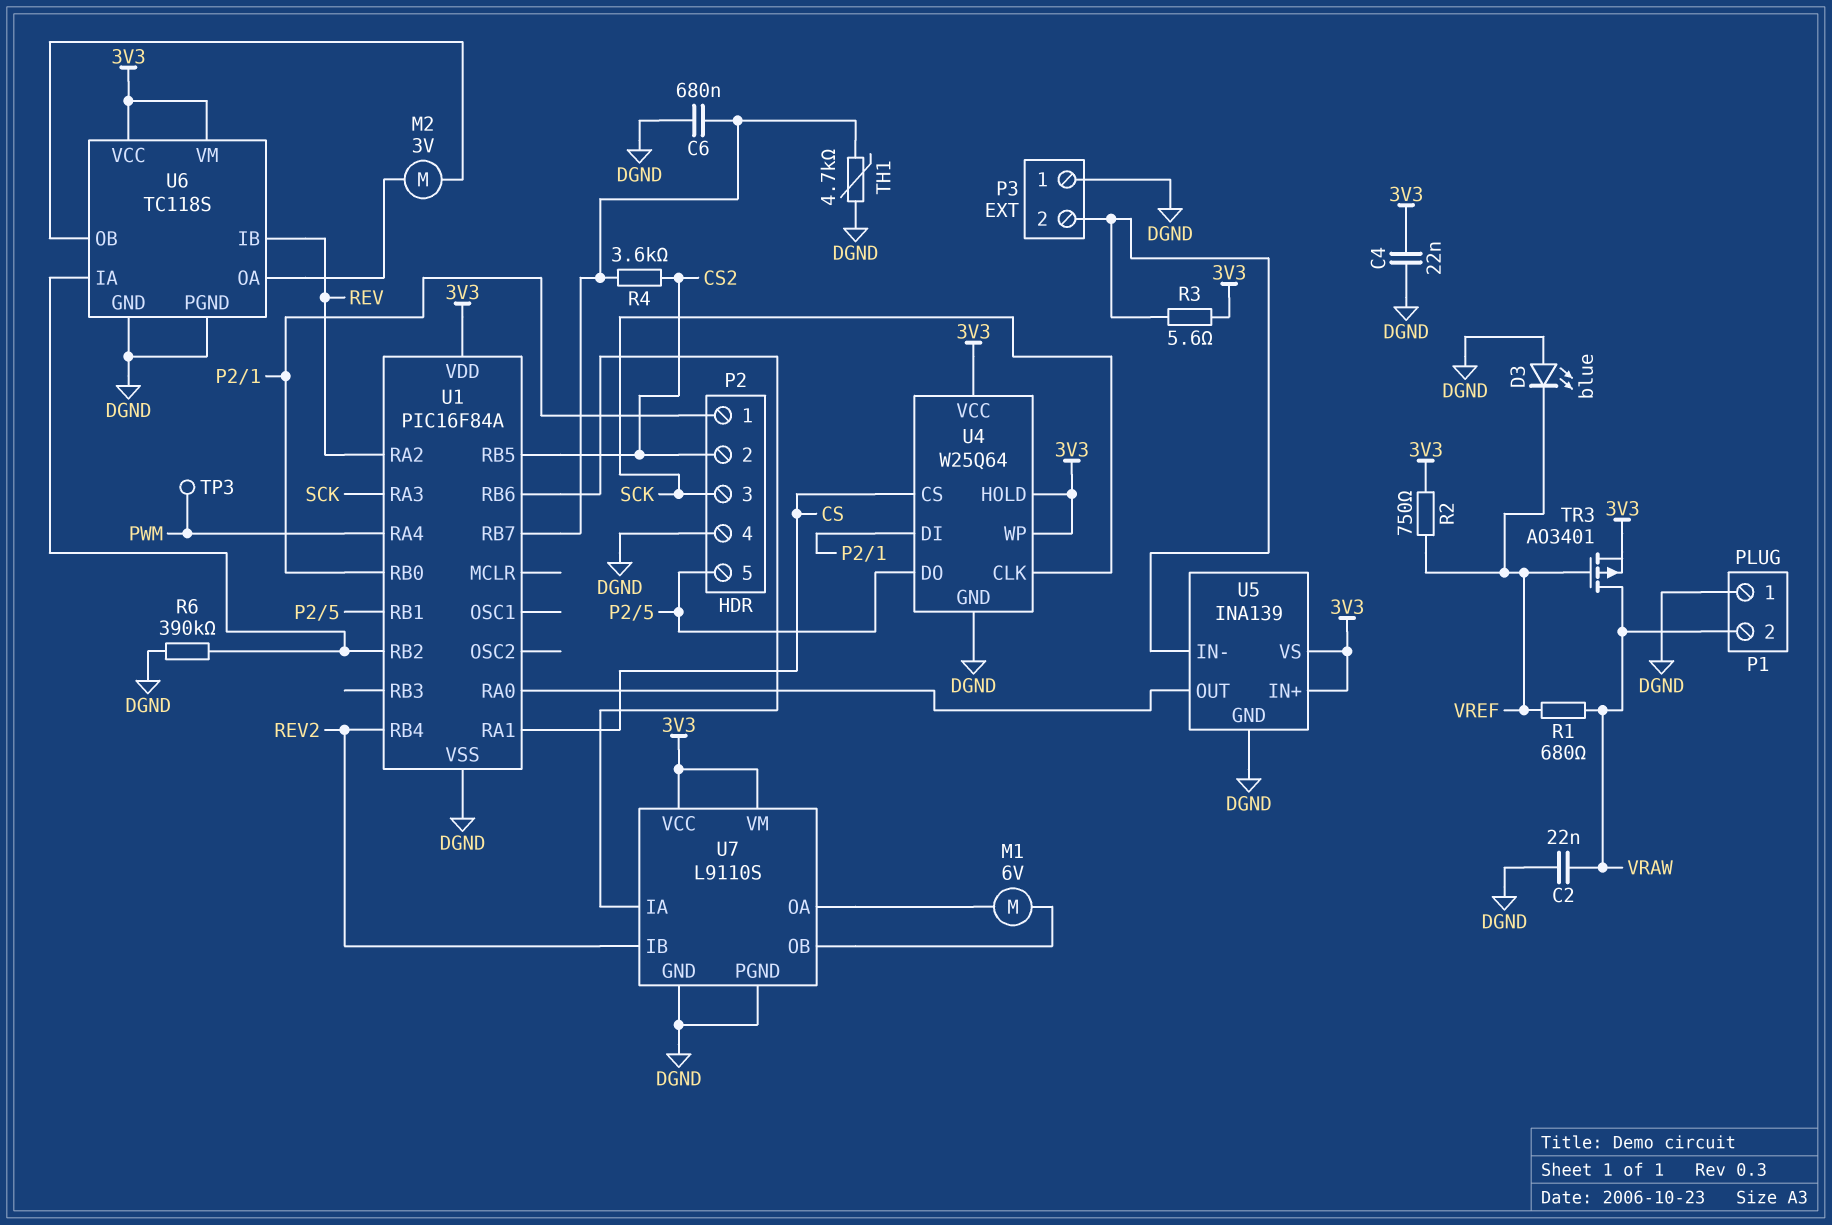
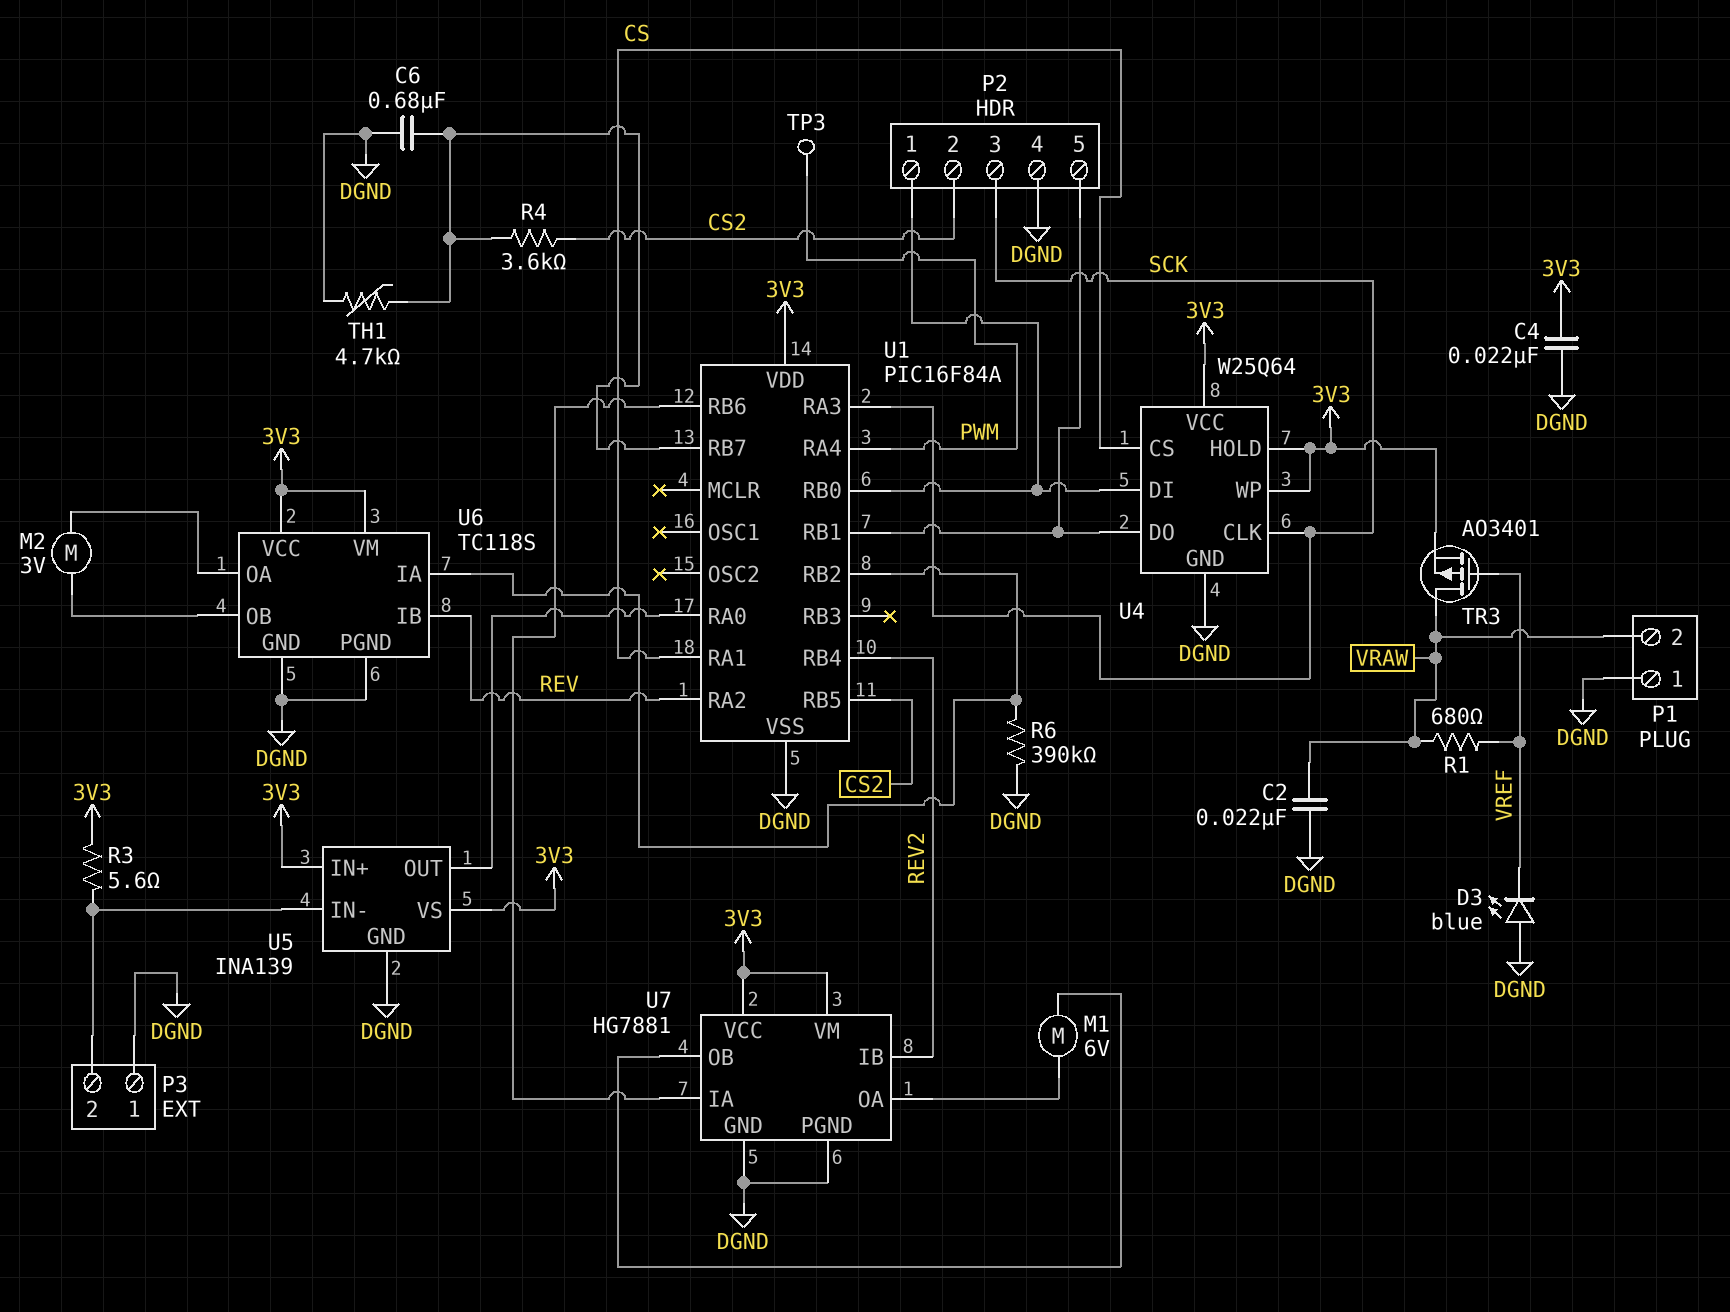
R2: 750 (3V3, VREF) -> none
U7: L9110S -> HG7881

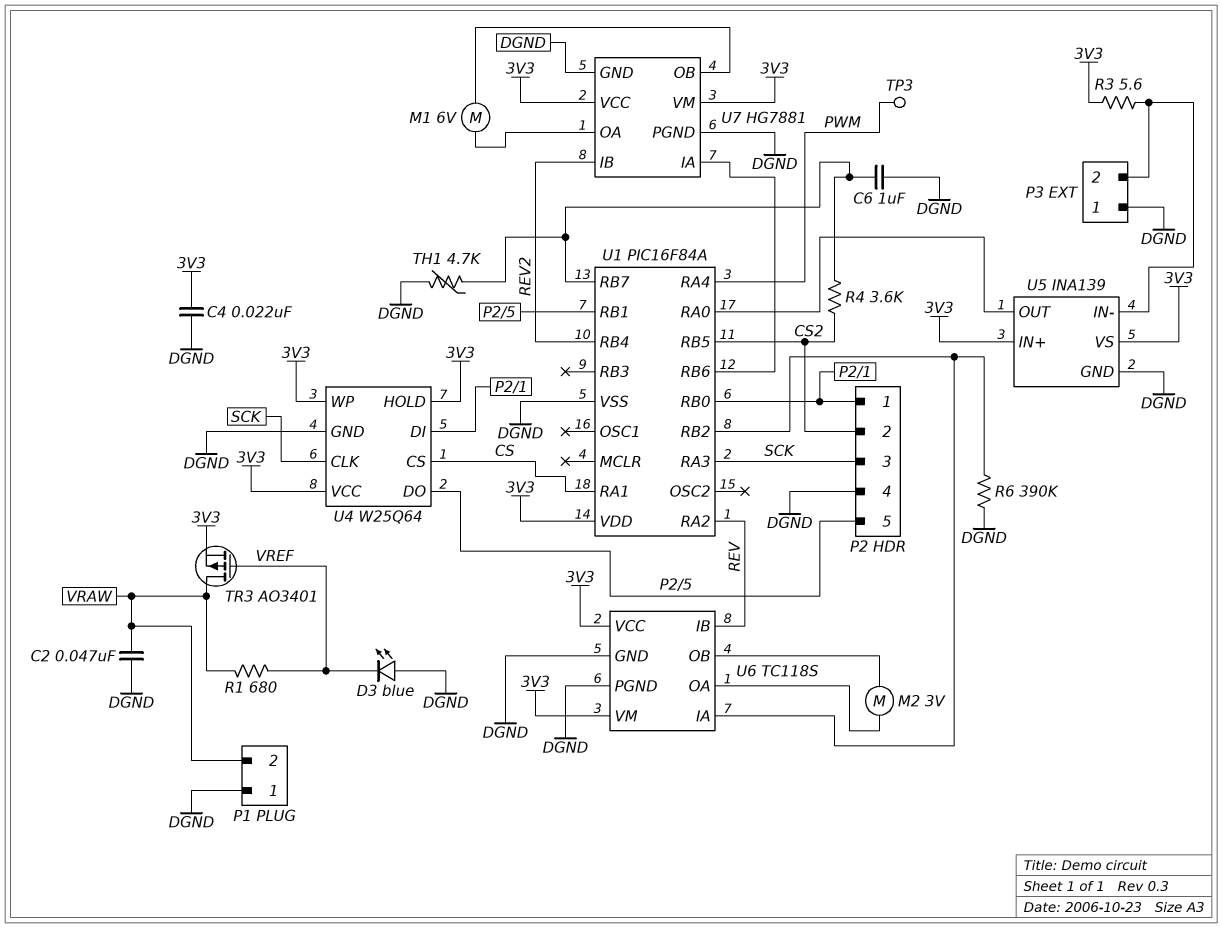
C2: 22nF (DGND, VRAW) -> 47nF (DGND, VRAW)
C6: 680nF (DGND, U1/RB7) -> 1uF (DGND, U1/RB7)

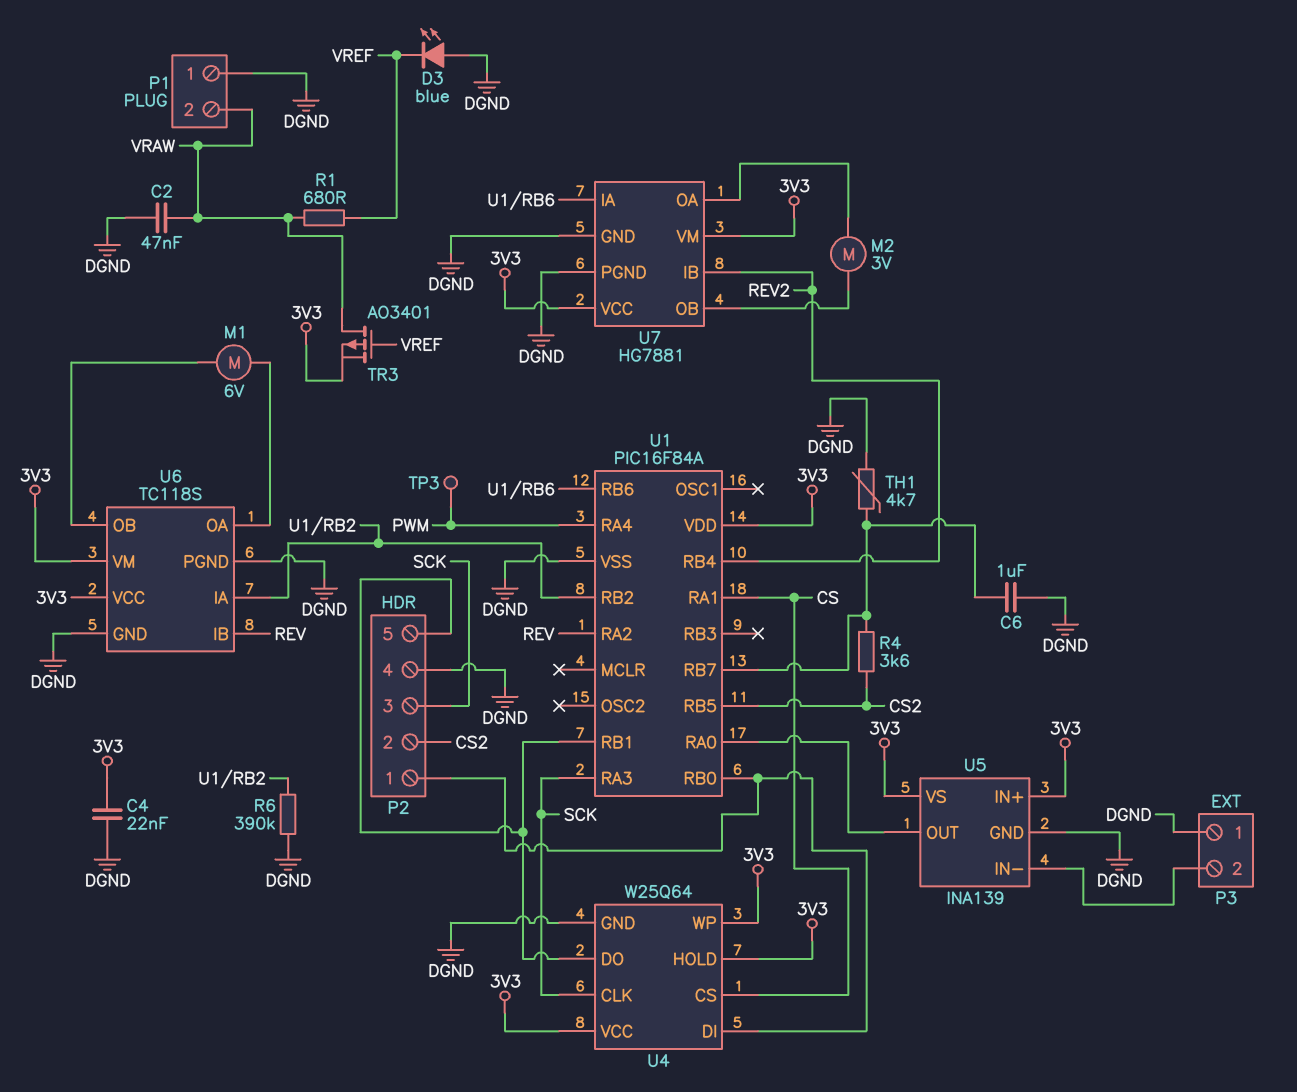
M1: motor 6V (U7/OA, U7/OB) -> motor 6V (U6/OA, U6/OB)
M2: motor 3V (U6/OA, U6/OB) -> motor 3V (U7/OA, U7/OB)
R3: 5.6 (3V3, P3/2) -> none

